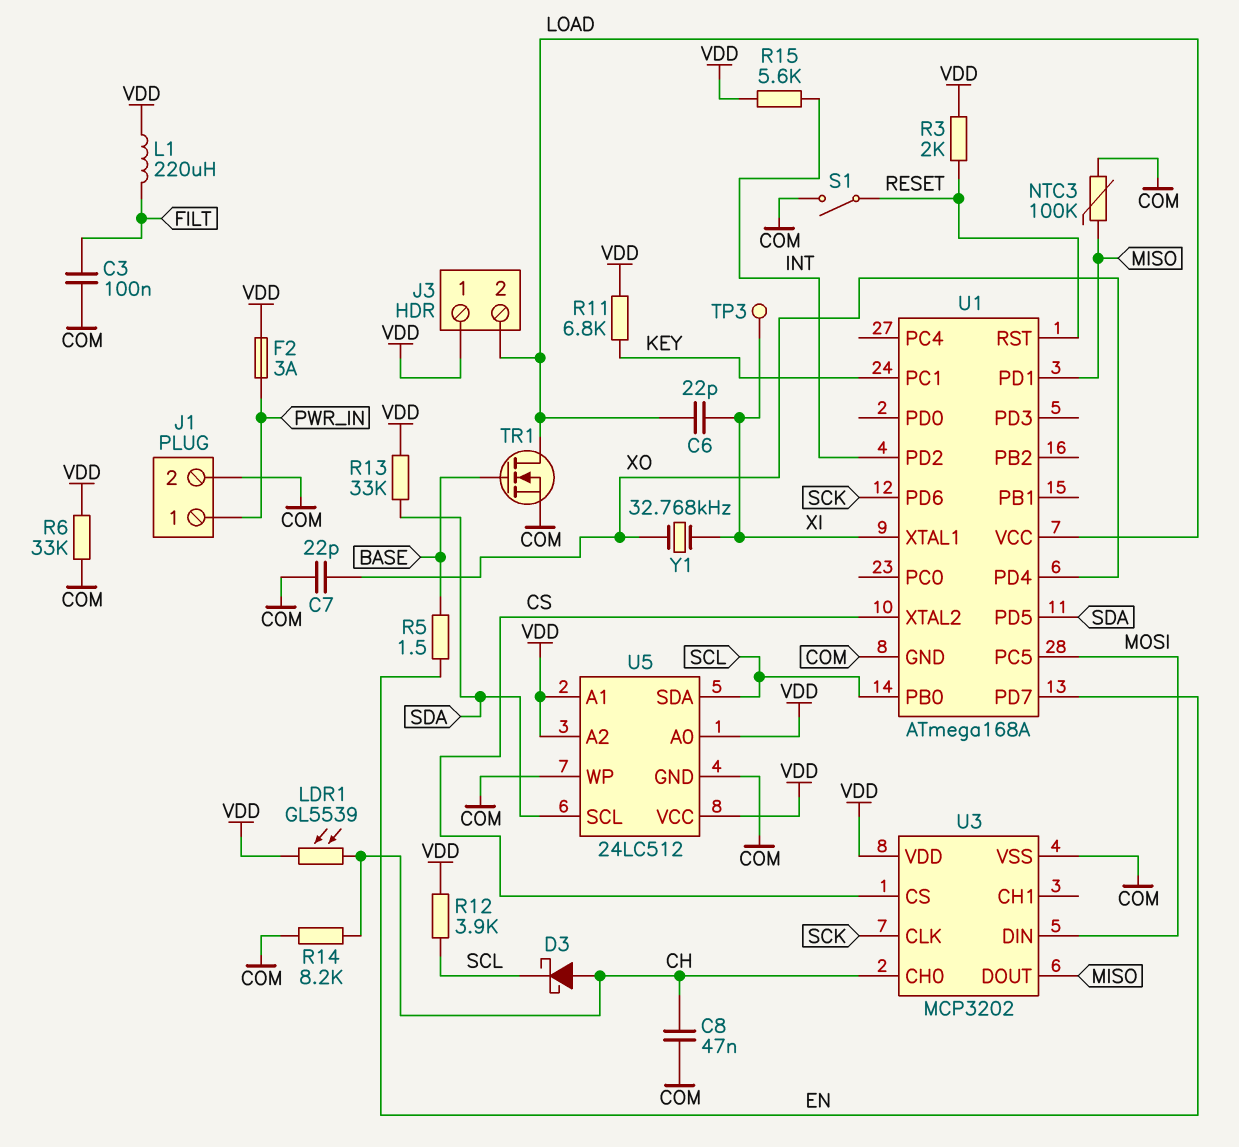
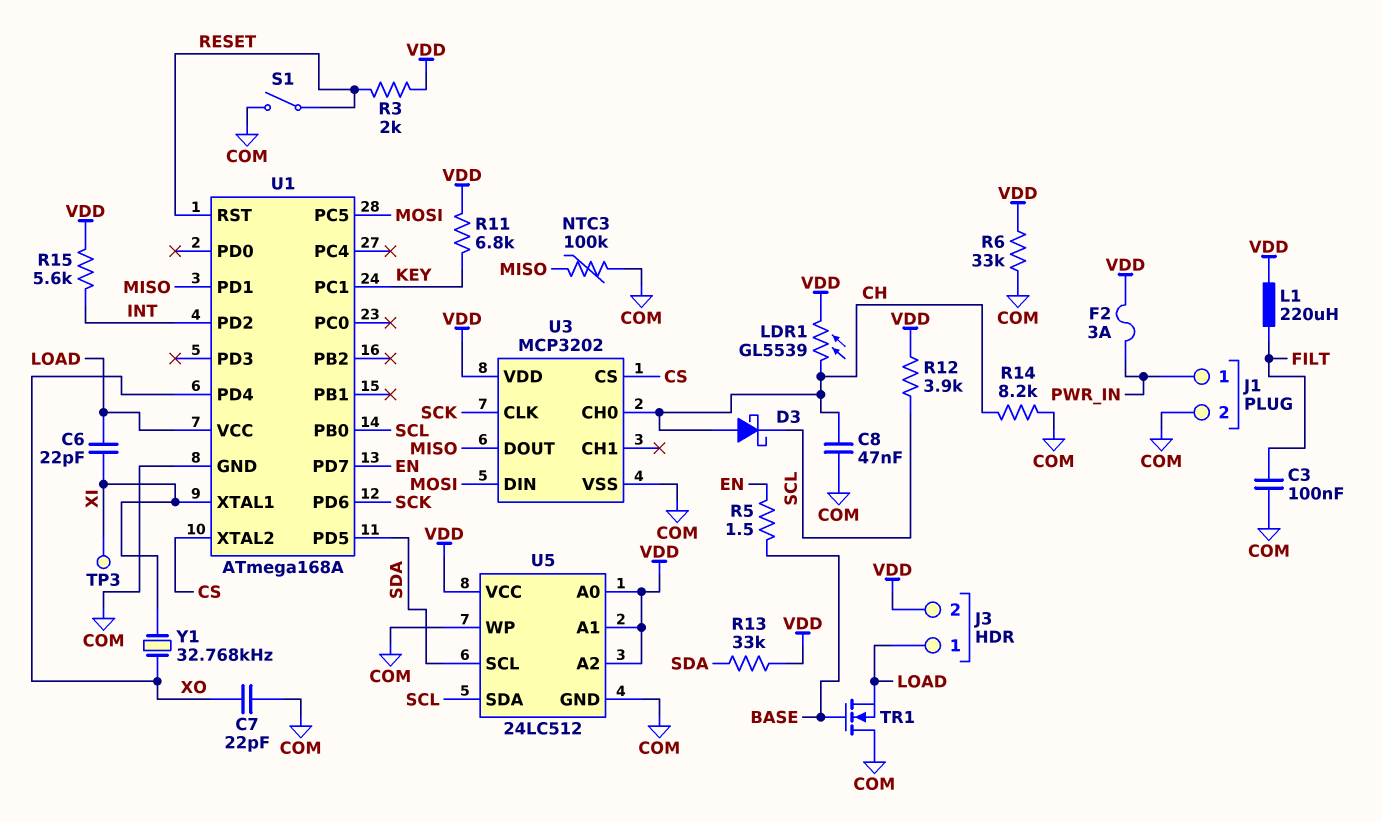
J3 pin 1: VDD -> LOAD
J3 pin 2: LOAD -> VDD
TR1: NMOS (G BASE, D LOAD, S COM) -> NMOS (G BASE, D COM, S LOAD)

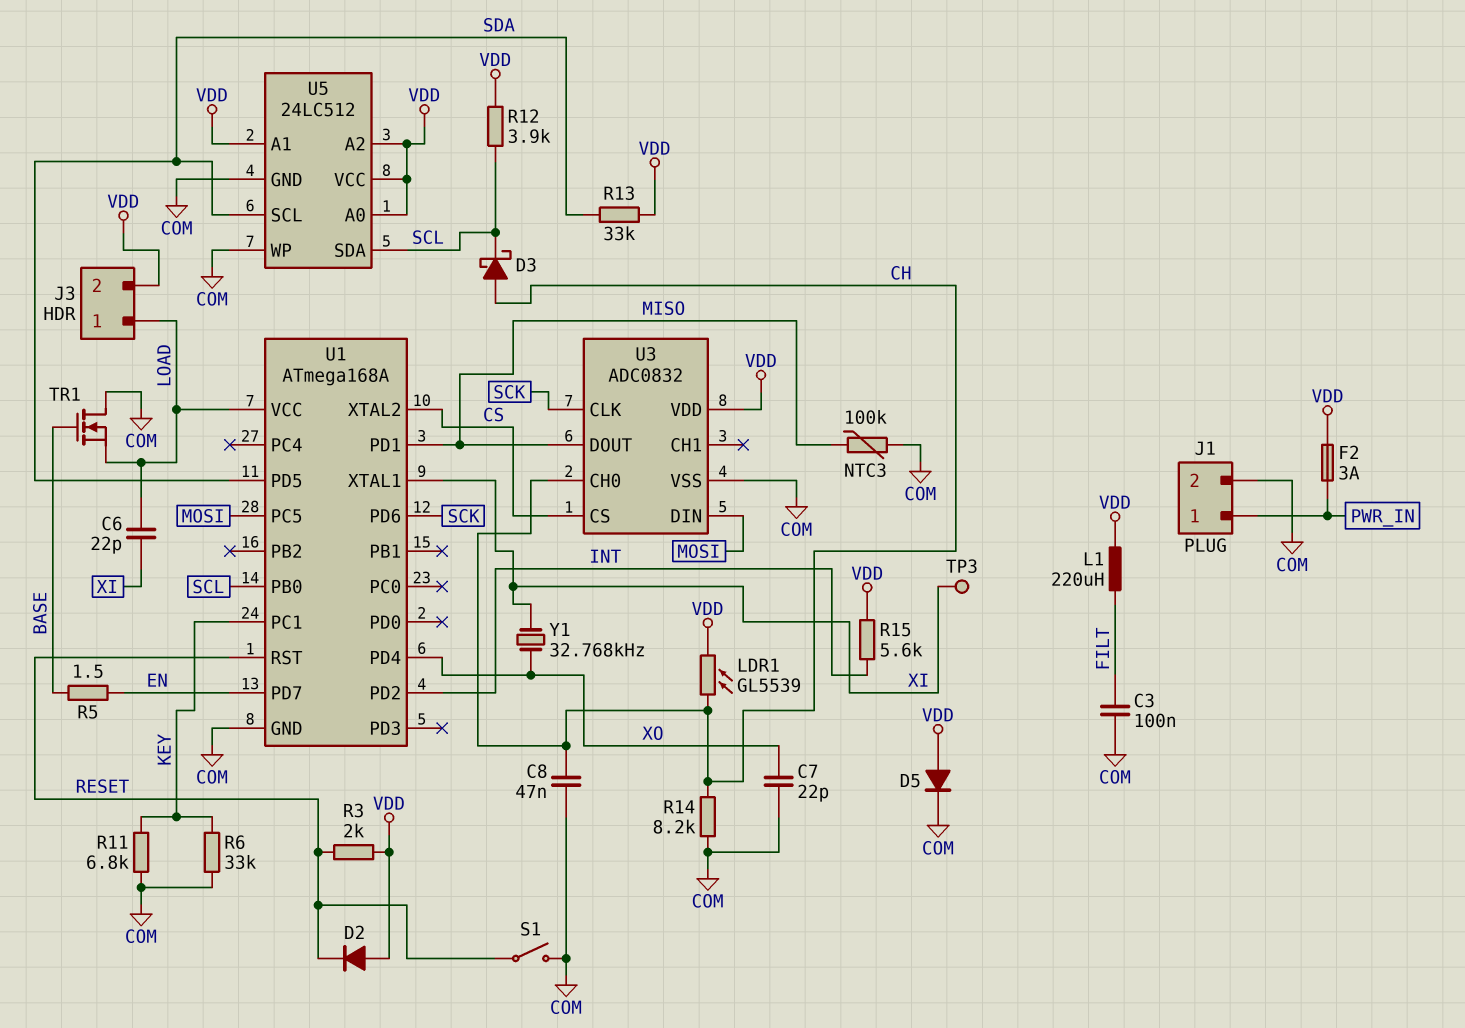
D2: none -> diode (A VDD, K RESET)
D5: none -> diode (A VDD, K COM)
R6: 33k (COM, VDD) -> 33k (COM, KEY)
R11: 6.8k (KEY, VDD) -> 6.8k (COM, KEY)
U3: MCP3202 -> ADC0832

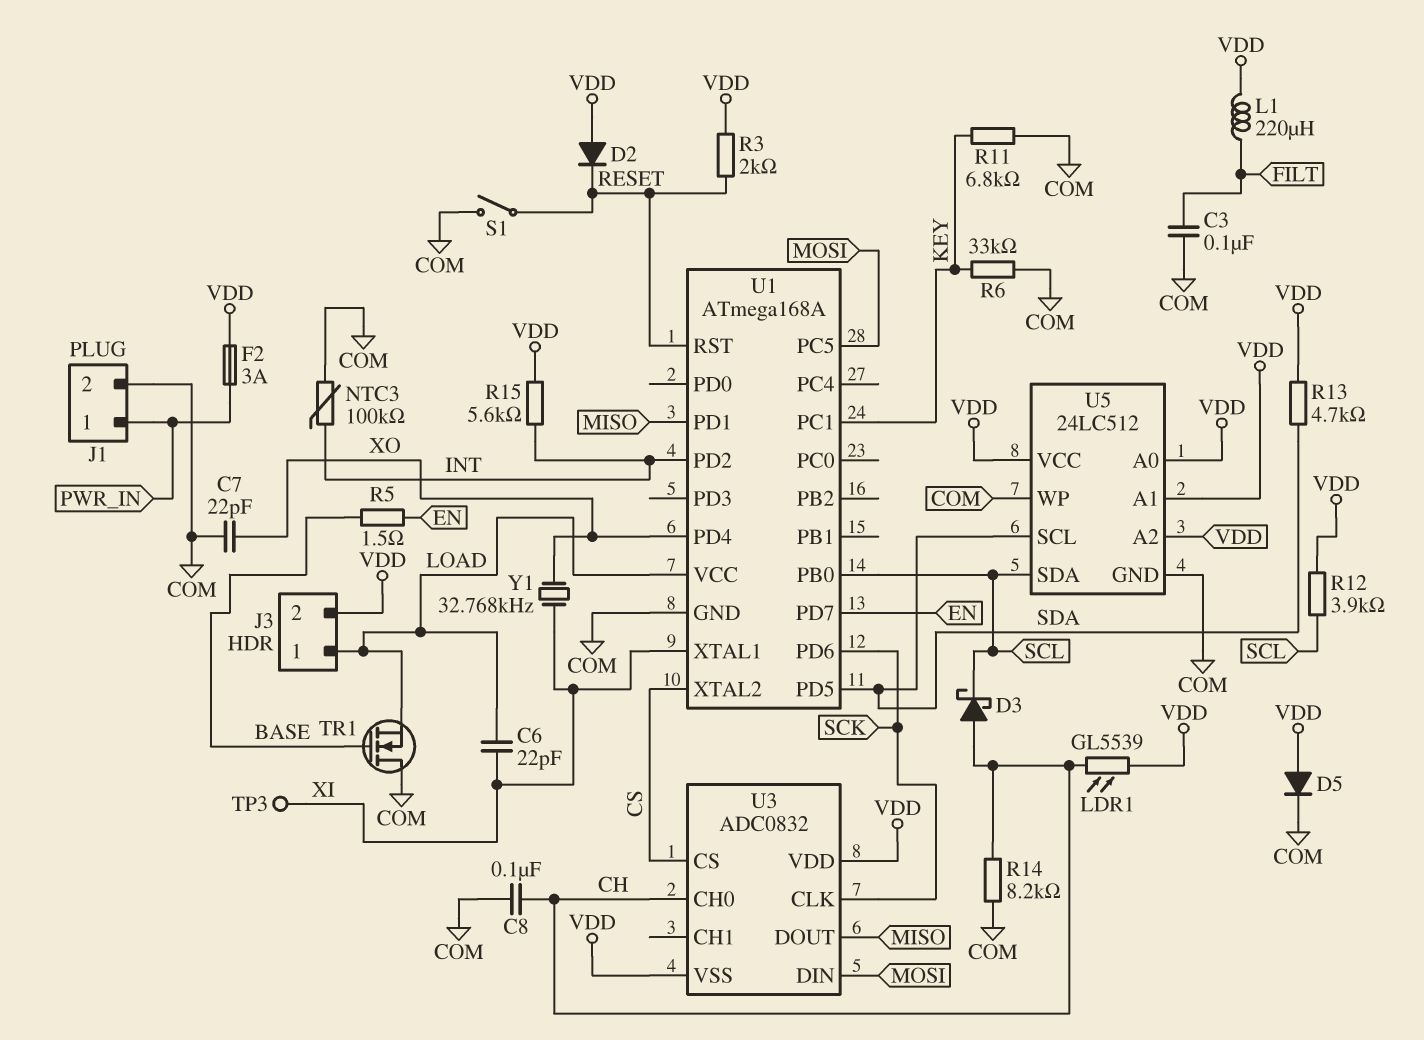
C8: 47nF (CH, COM) -> 100nF (CH, COM)
NTC3: 100k (COM, MISO) -> 100k (COM, INT)
R13: 33k (SDA, VDD) -> 4.7k (SDA, VDD)
U3 pin VSS: COM -> VDD

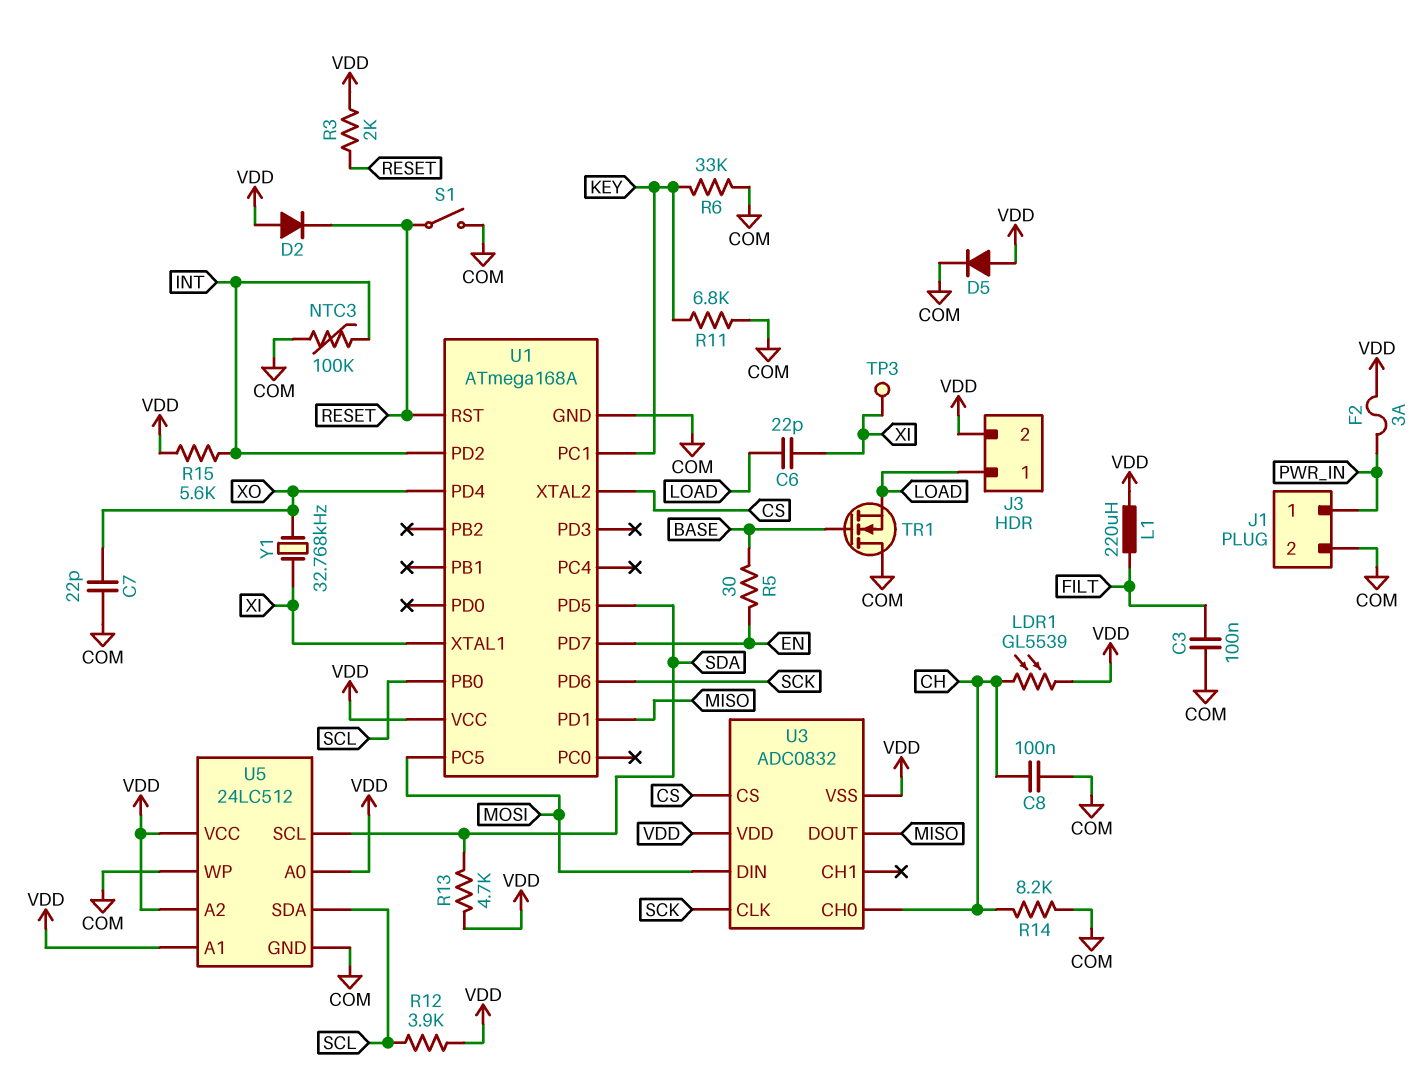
D3: schottky (A CH, K SCL) -> none
R5: 1.5 (BASE, EN) -> 30 (BASE, EN)
U1 pin VCC: LOAD -> VDD

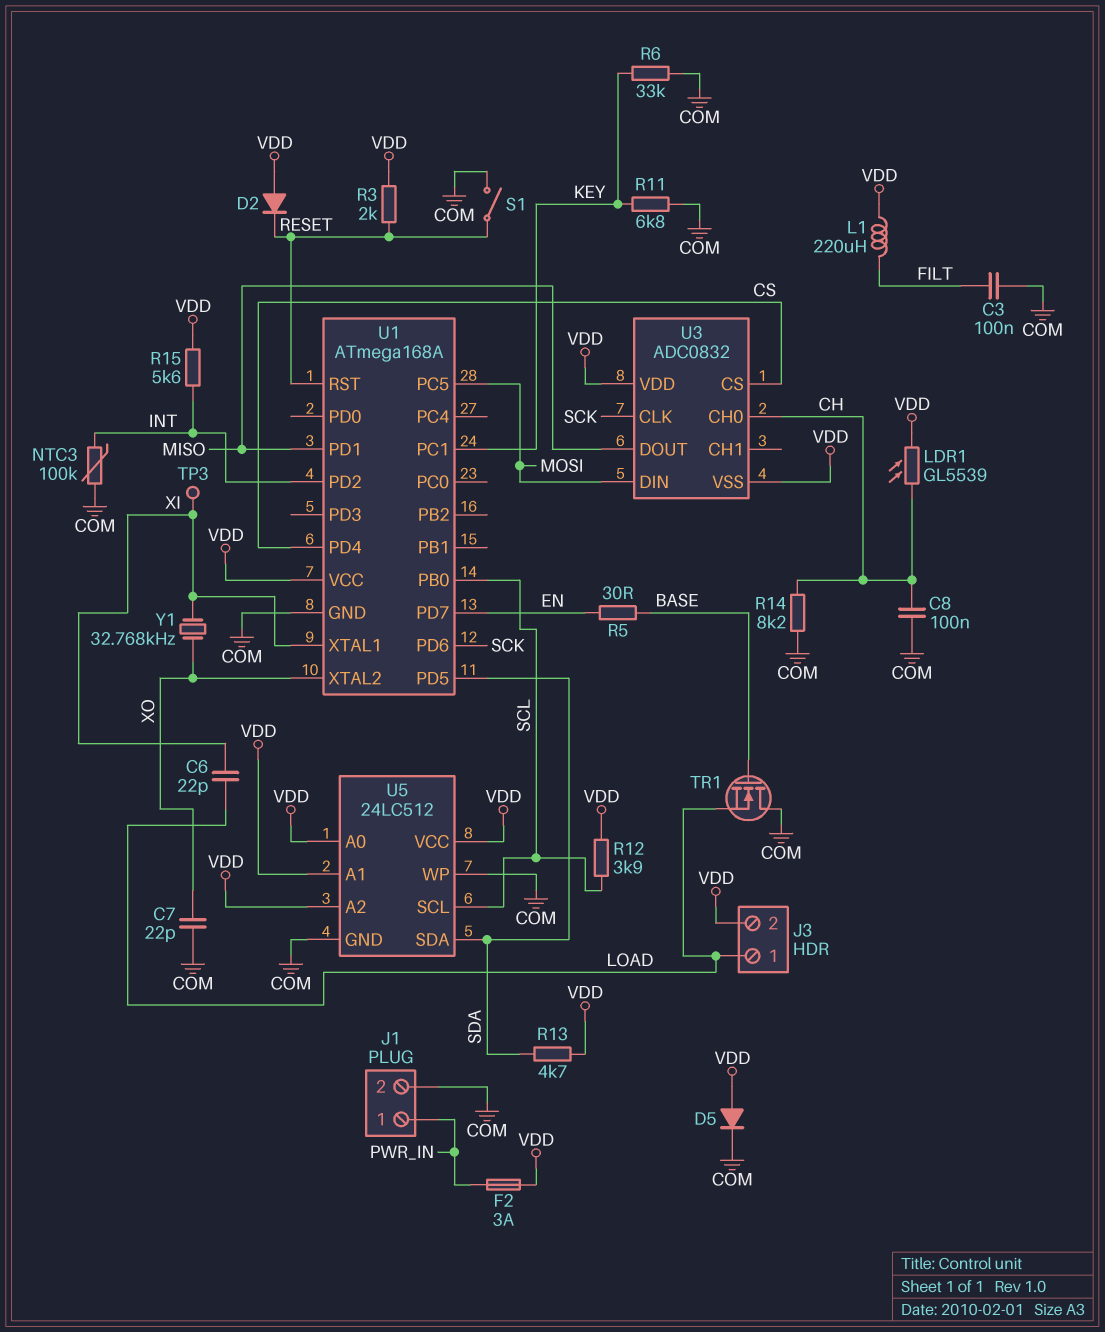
U1 pin PD4: XO -> CS
U1 pin XTAL2: CS -> XO
U5 pin SCL: SDA -> SCL
U5 pin SDA: SCL -> SDA

